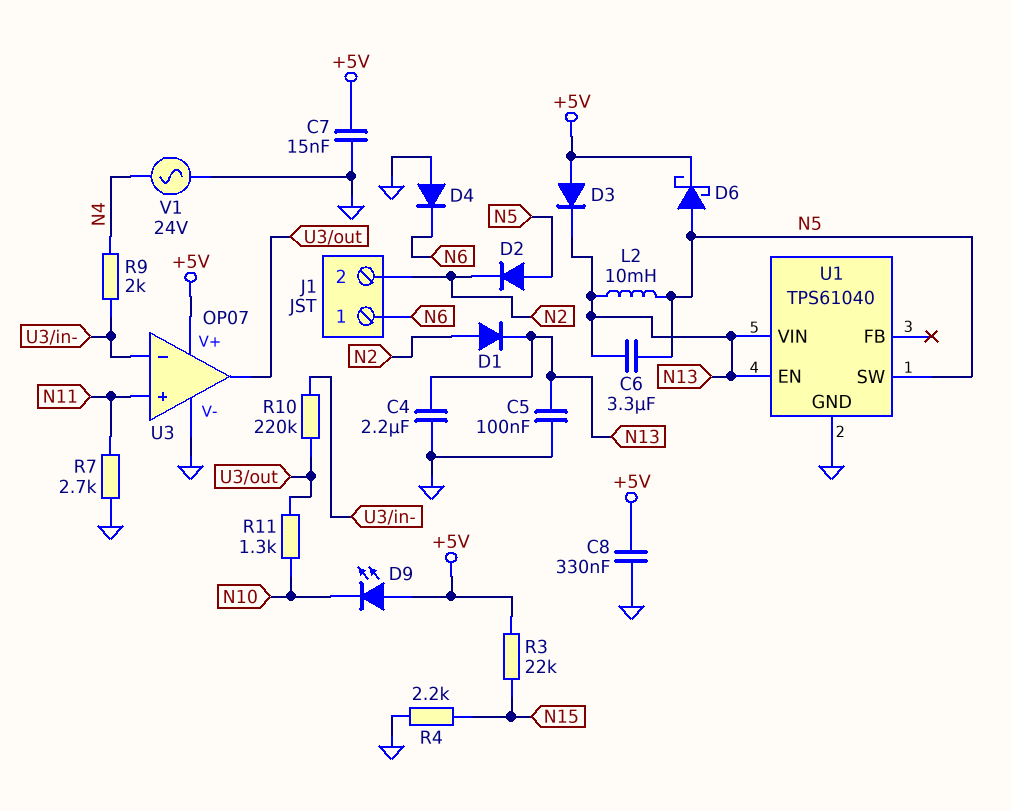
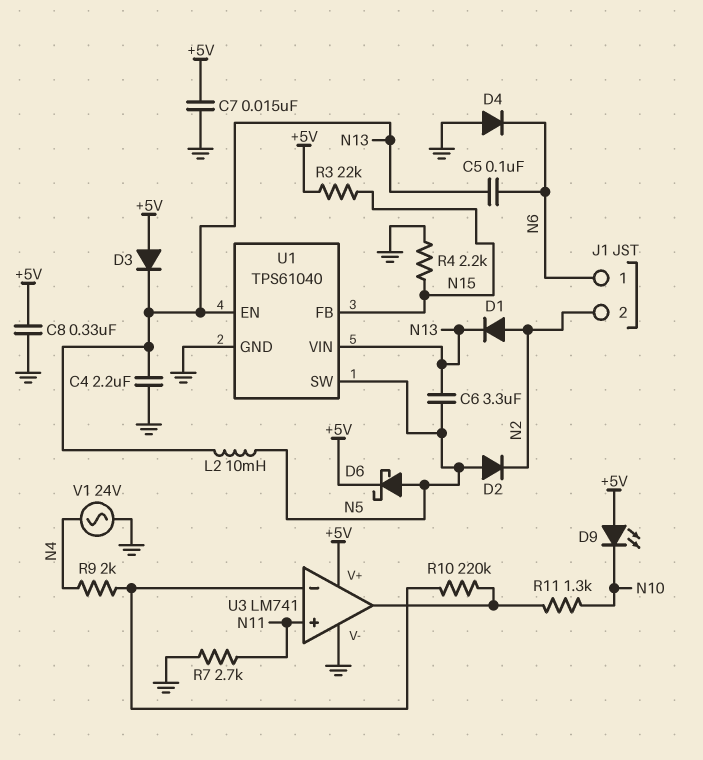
C5: 100nF (GND, N13) -> 100nF (N6, N13)
U1 pin FB: none -> N15
U3: OP07 -> LM741

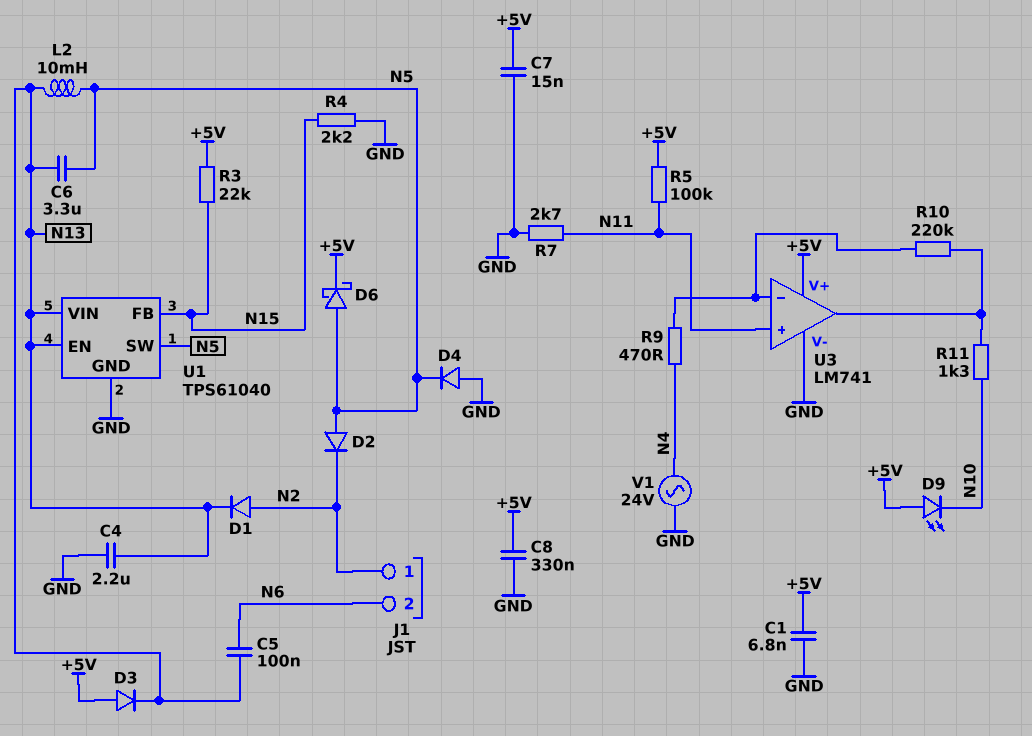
C1: none -> 6.8nF (+5V, GND)
D4: diode (A GND, K N6) -> diode (A GND, K N5)
J1 pin 1: N6 -> N2
J1 pin 2: N2 -> N6
R5: none -> 100k (+5V, N11)
R9: 2k (N4, U3/in-) -> 470 (N4, U3/in-)

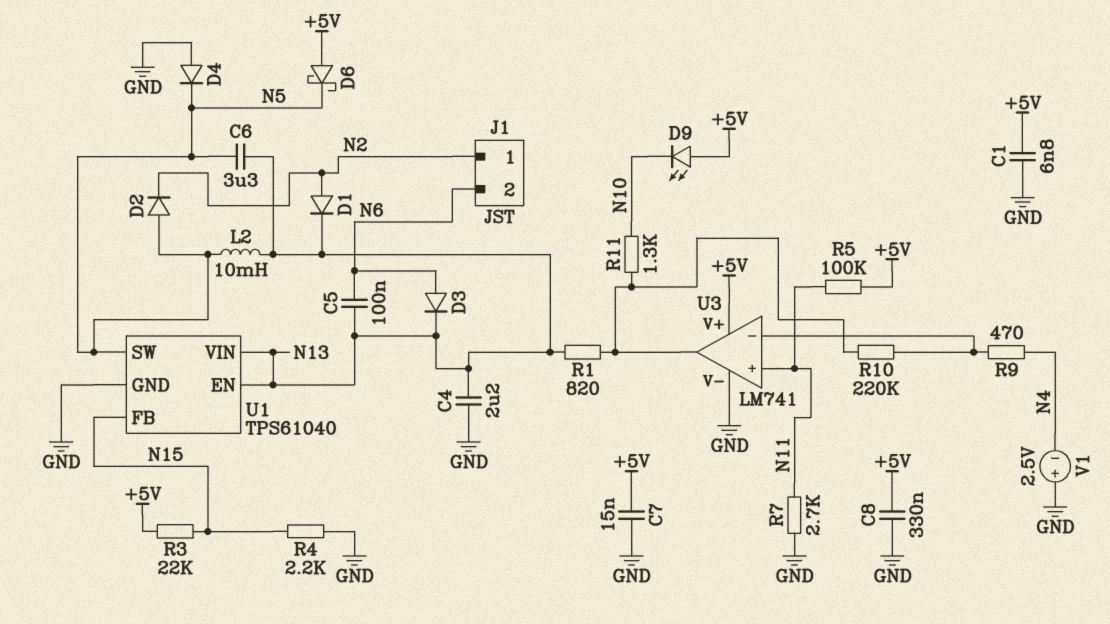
D3: diode (A +5V, K N13) -> diode (A N6, K N13)
D6: schottky (A N5, K +5V) -> schottky (A +5V, K N5)
R1: none -> 820 (N13, U3/out)
V1: AC 24V (GND, N4) -> 2.5V (plus GND, minus N4)

